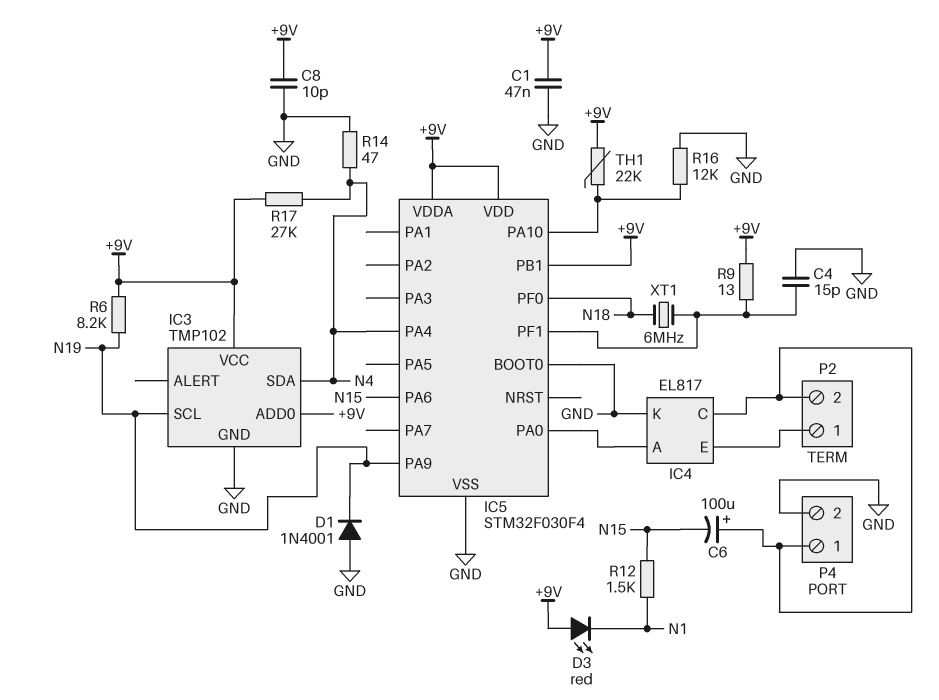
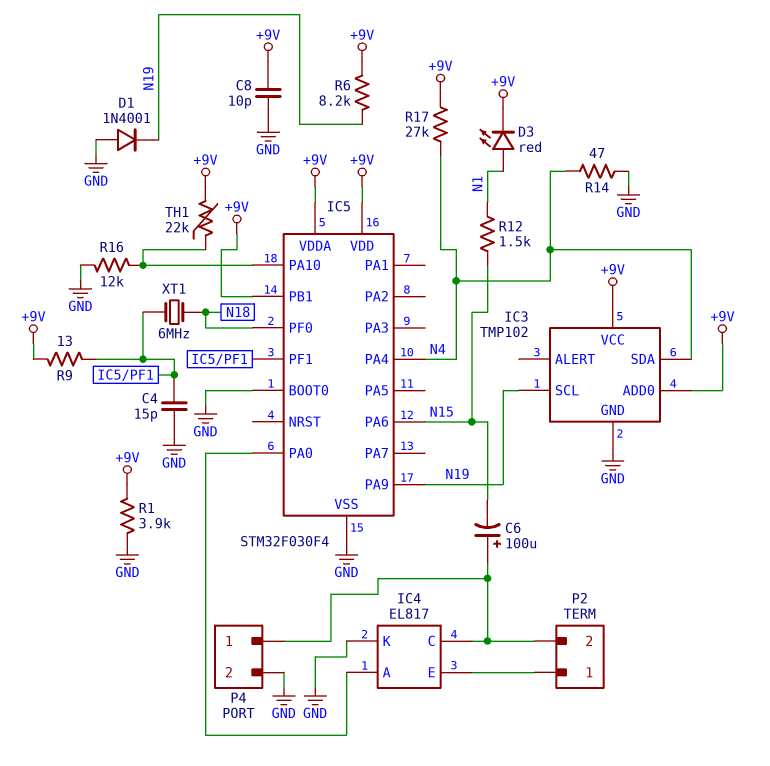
C1: 47nF (+9V, GND) -> none
D3: LED red (A +9V, K N1) -> LED red (A N1, K +9V)
R1: none -> 3.9k (+9V, GND)

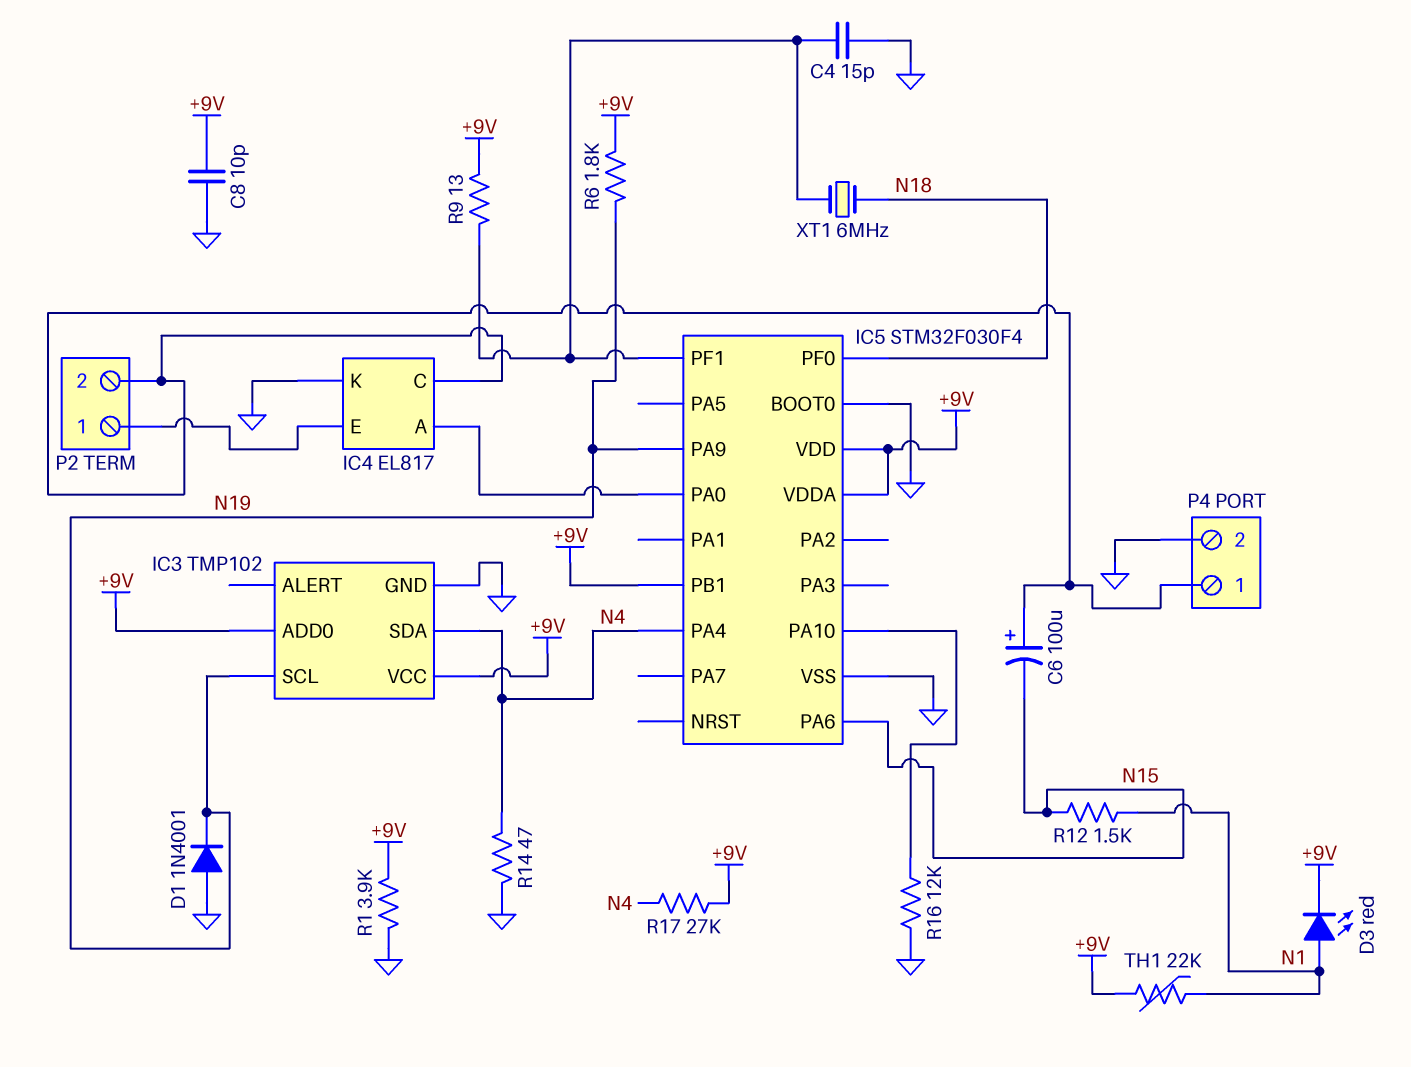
R6: 8.2k (+9V, N19) -> 1.8k (+9V, N19)
TH1: 22k (+9V, IC5/PA10) -> 22k (+9V, N1)

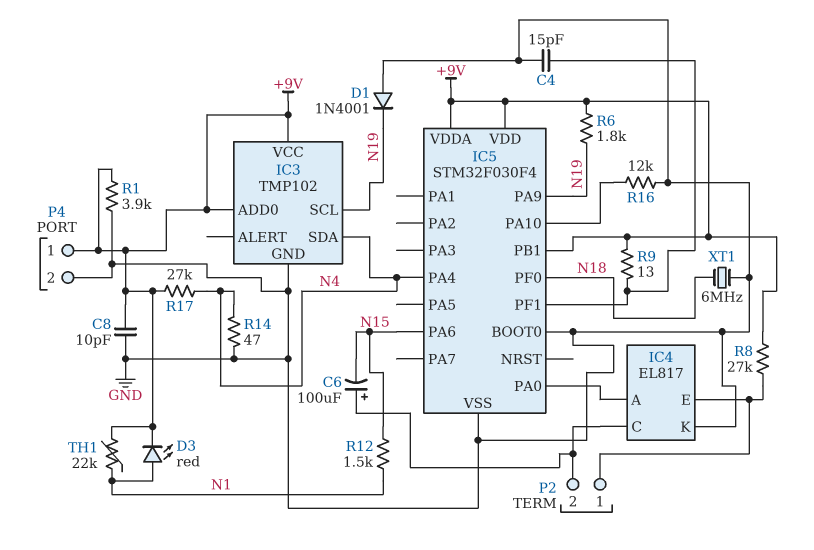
P4 pin 1: IC4/C -> +9V
R8: none -> 27k (+9V, IC4/E)
XT1: 6MHz (IC5/PF1, N18) -> 6MHz (GND, N18)

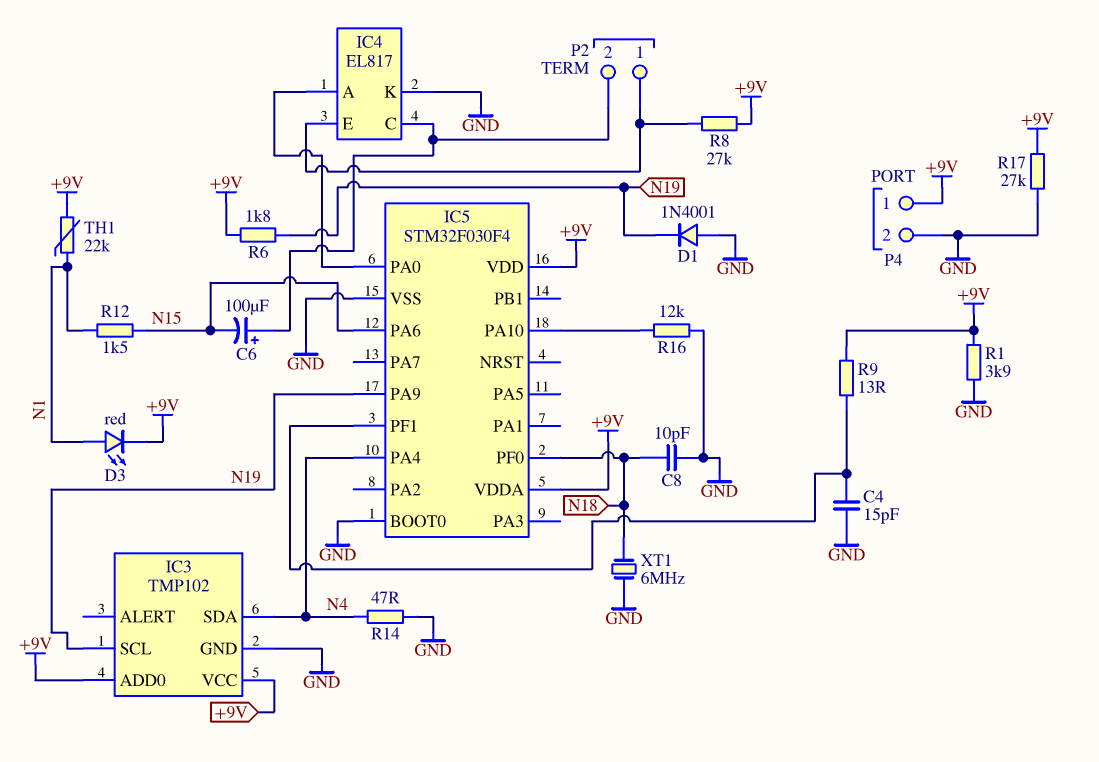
C8: 10pF (+9V, GND) -> 10pF (GND, N18)
IC5 pin PB1: +9V -> none
R17: 27k (+9V, N4) -> 27k (+9V, GND)

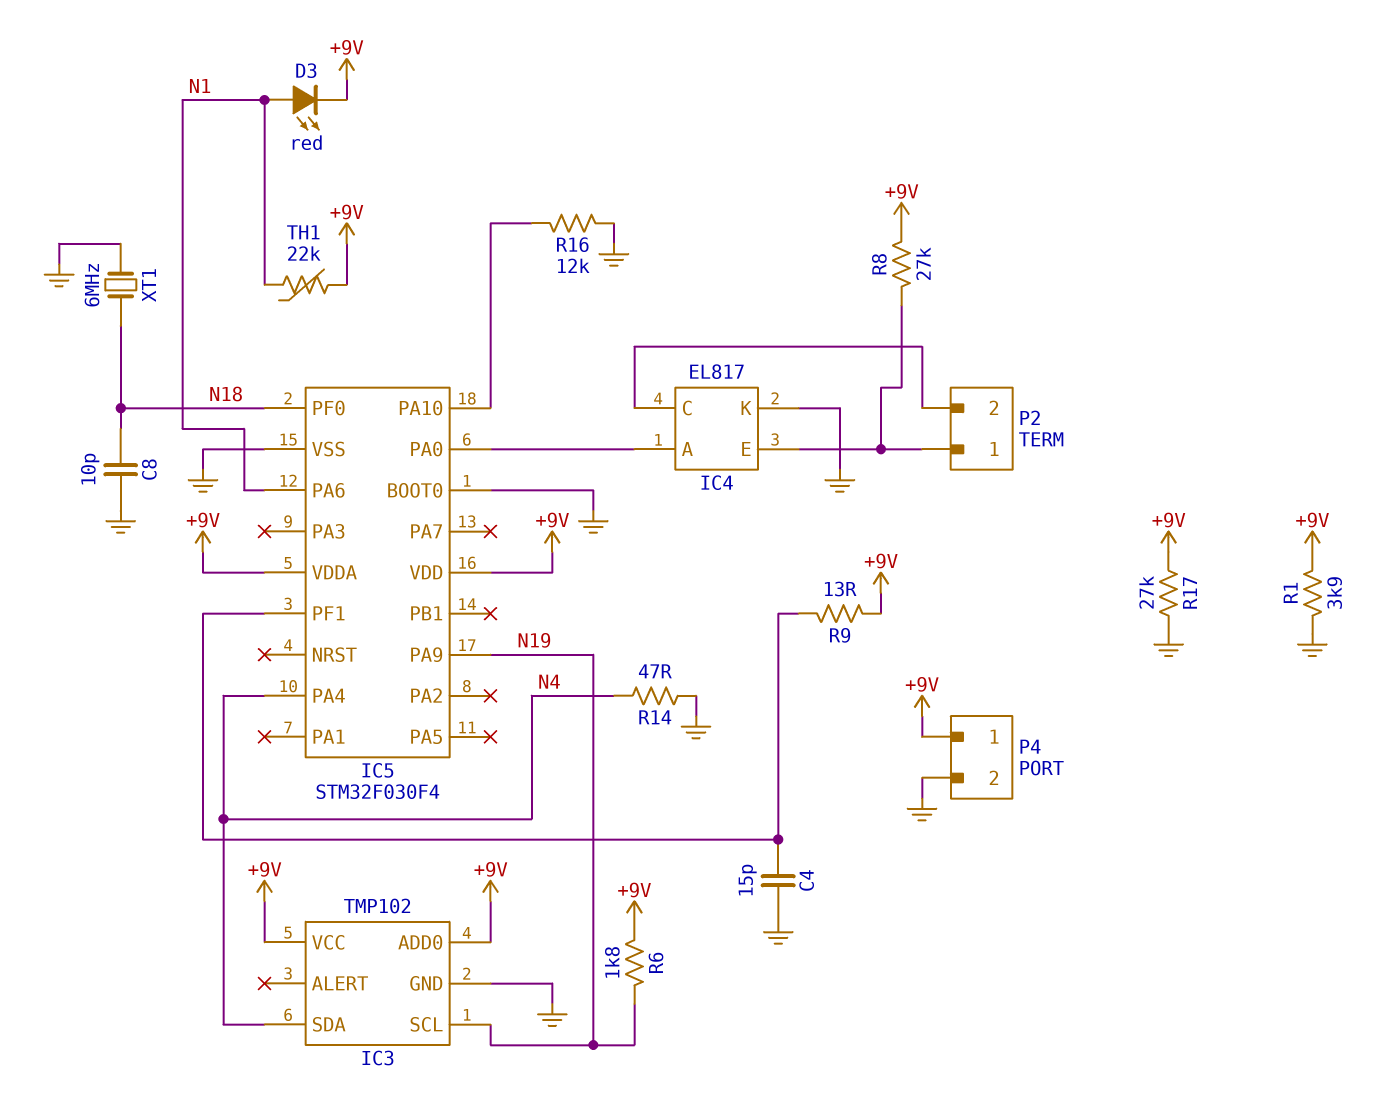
C6: 100uF (plus IC4/C, minus N15) -> none
D1: diode 1N4001 (A GND, K N19) -> none
IC5 pin PA6: N15 -> N1
R12: 1.5k (N1, N15) -> none

